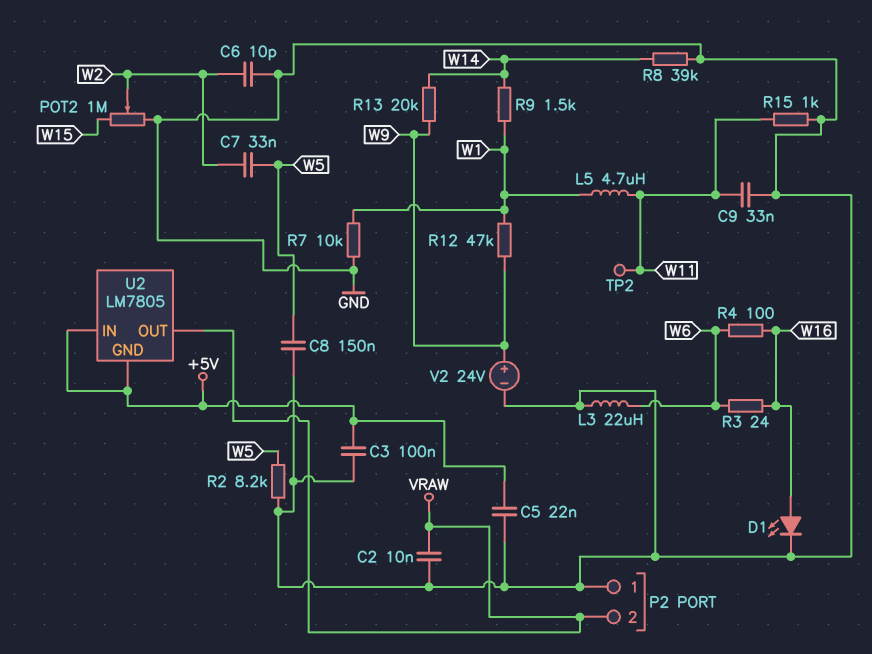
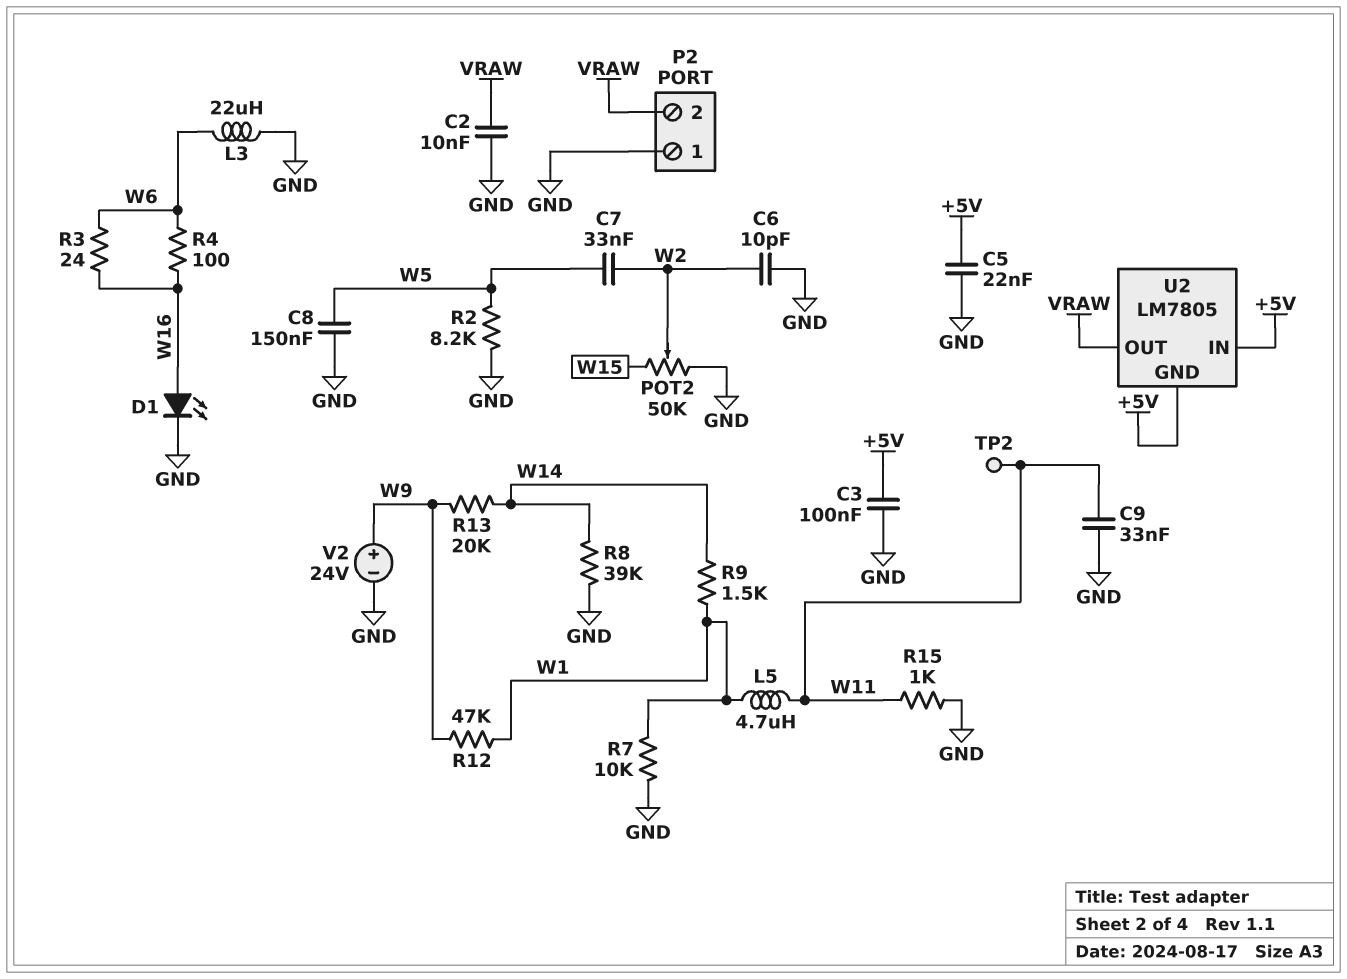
POT2: 1M (GND, W15, wiper W2) -> 50k (GND, W15, wiper W2)

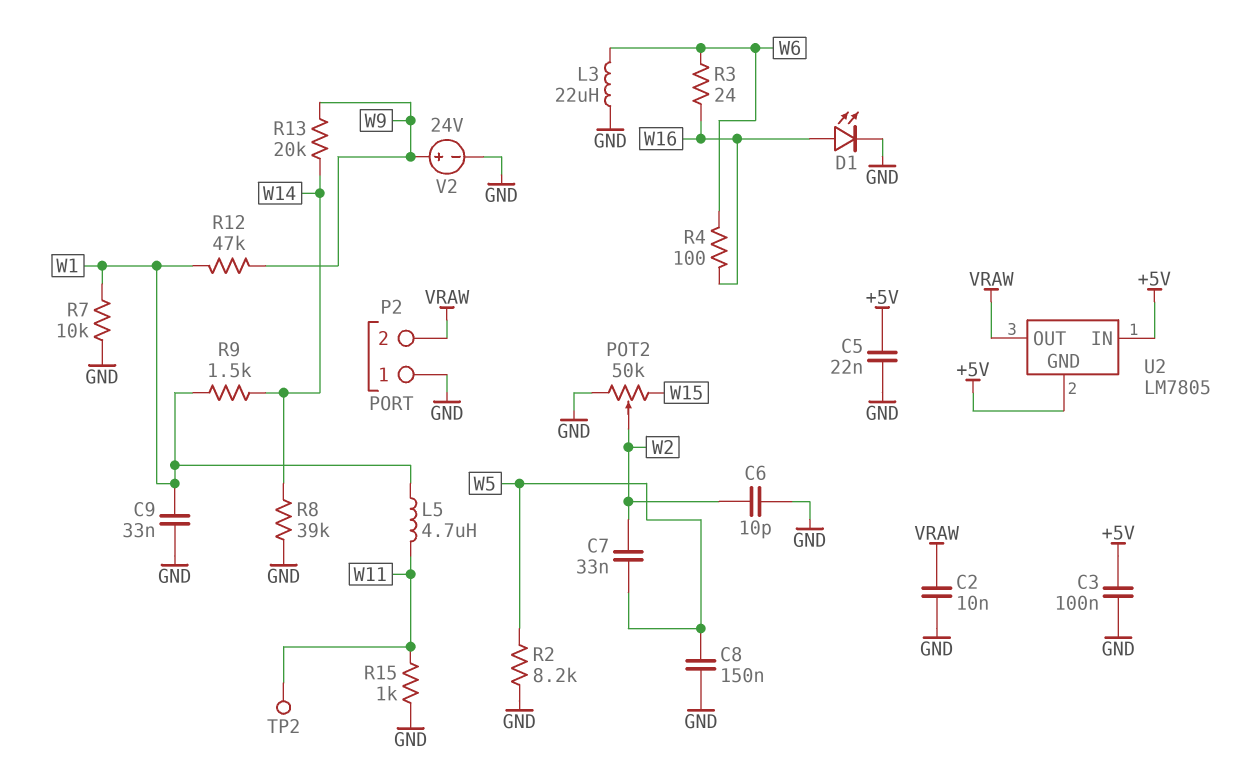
C9: 33nF (GND, W11) -> 33nF (GND, W1)

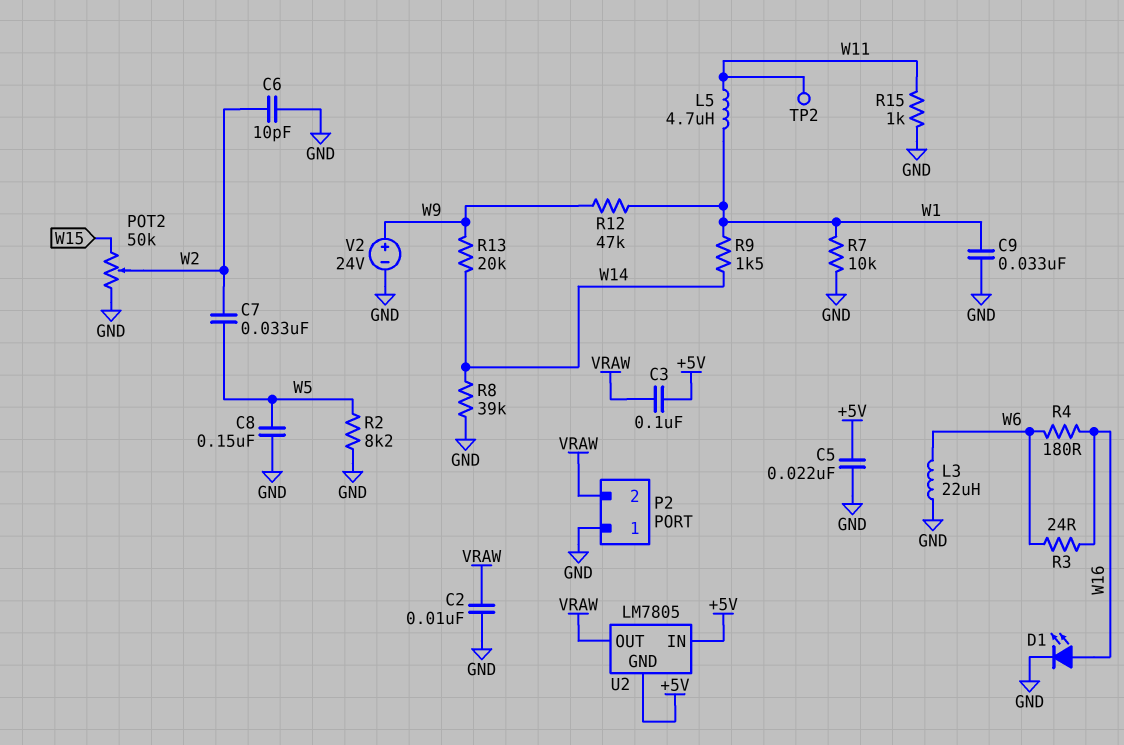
C3: 100nF (+5V, GND) -> 100nF (+5V, VRAW)
R4: 100 (W6, W16) -> 180 (W6, W16)

